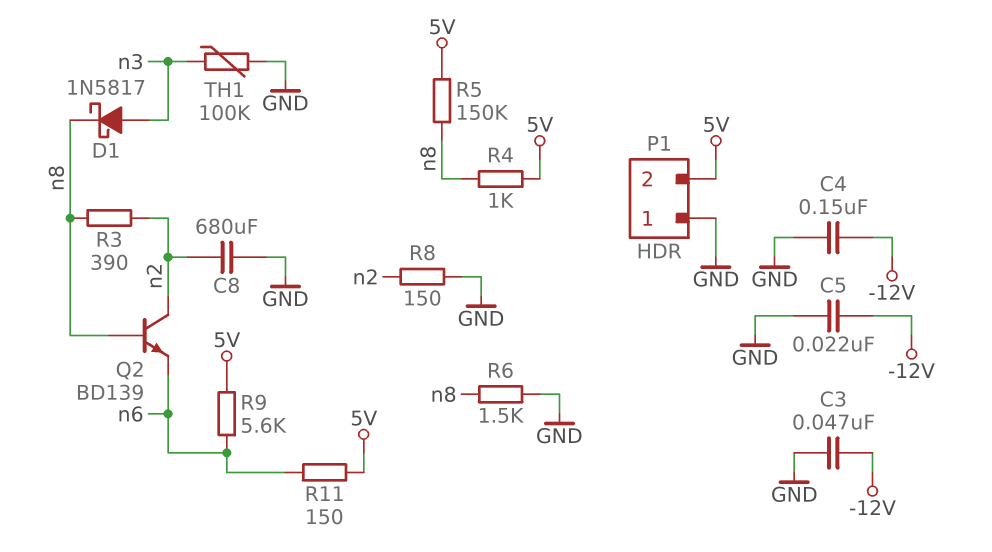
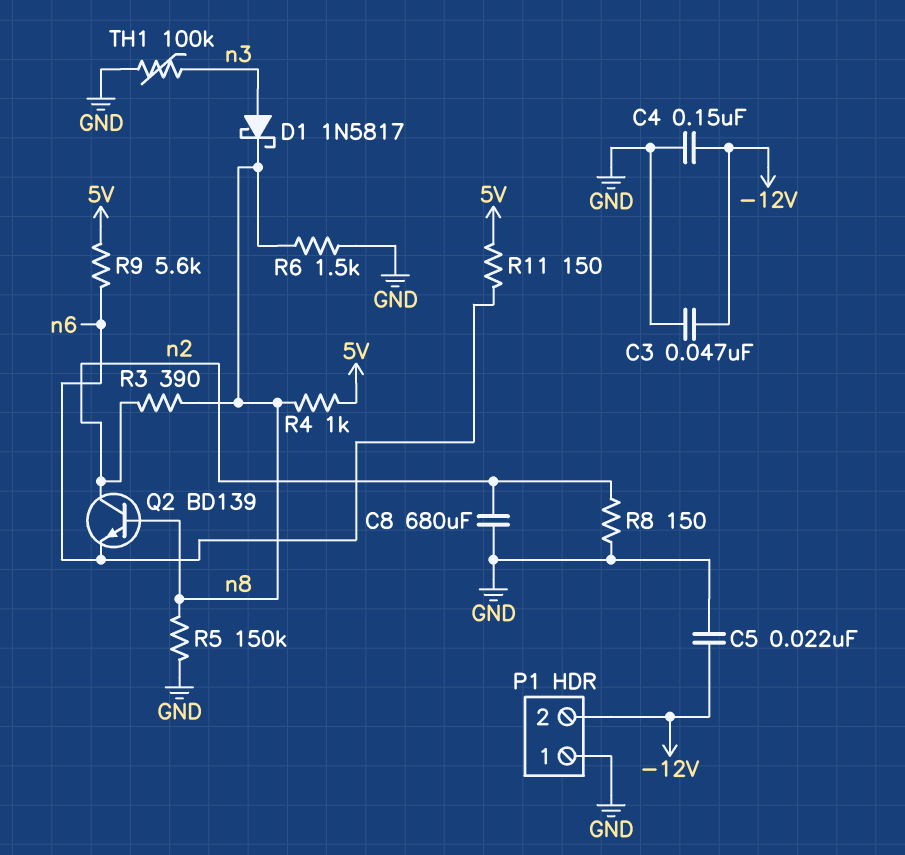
P1 pin 2: 5V -> -12V
R5: 150k (5V, n8) -> 150k (GND, n8)

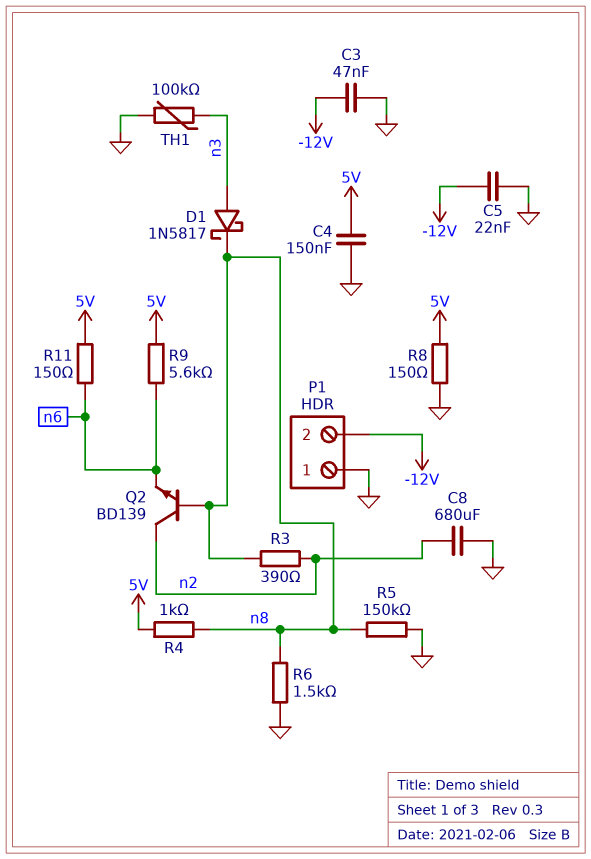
C4: 150nF (-12V, GND) -> 150nF (5V, GND)
R8: 150 (GND, n2) -> 150 (5V, GND)

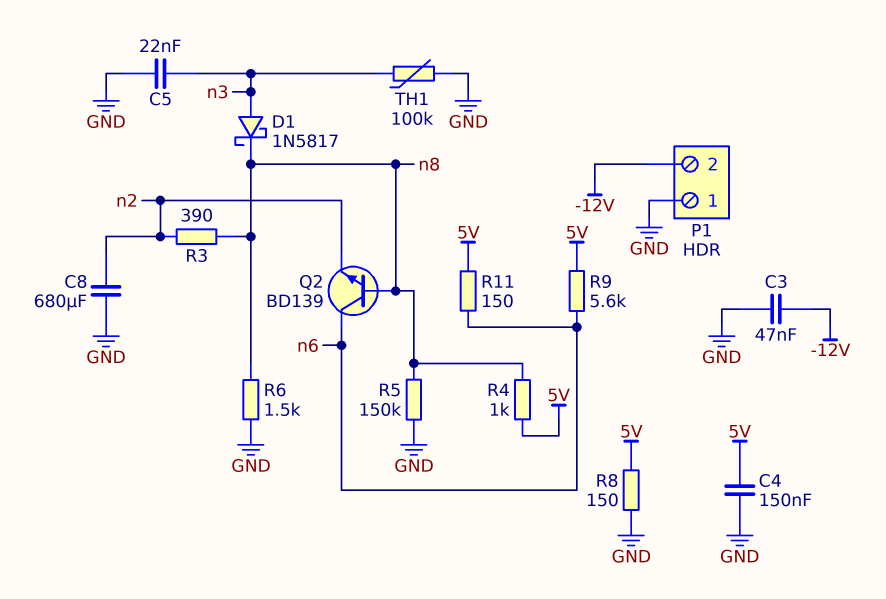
C5: 22nF (-12V, GND) -> 22nF (GND, n3)
Q2: NPN BD139 (B n8, C n2, E n6) -> NPN BD139 (B n8, C n6, E n2)

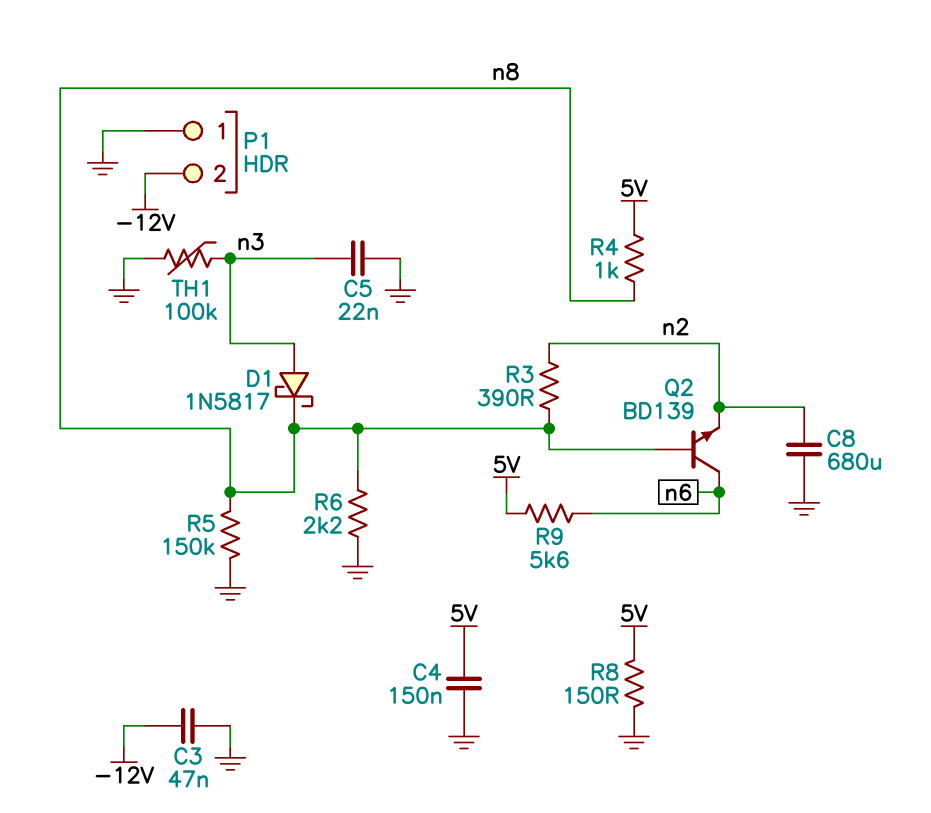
R6: 1.5k (GND, n8) -> 2.2k (GND, n8)
R11: 150 (5V, n6) -> none

